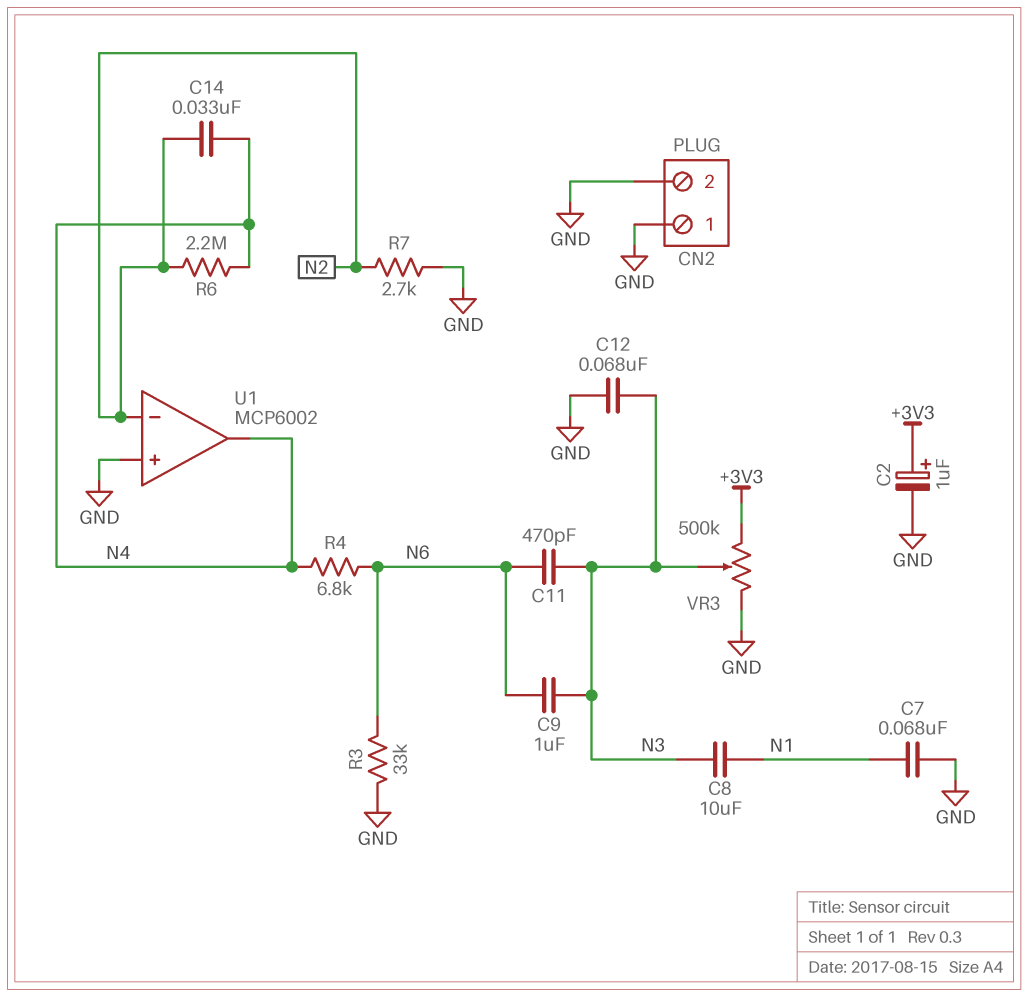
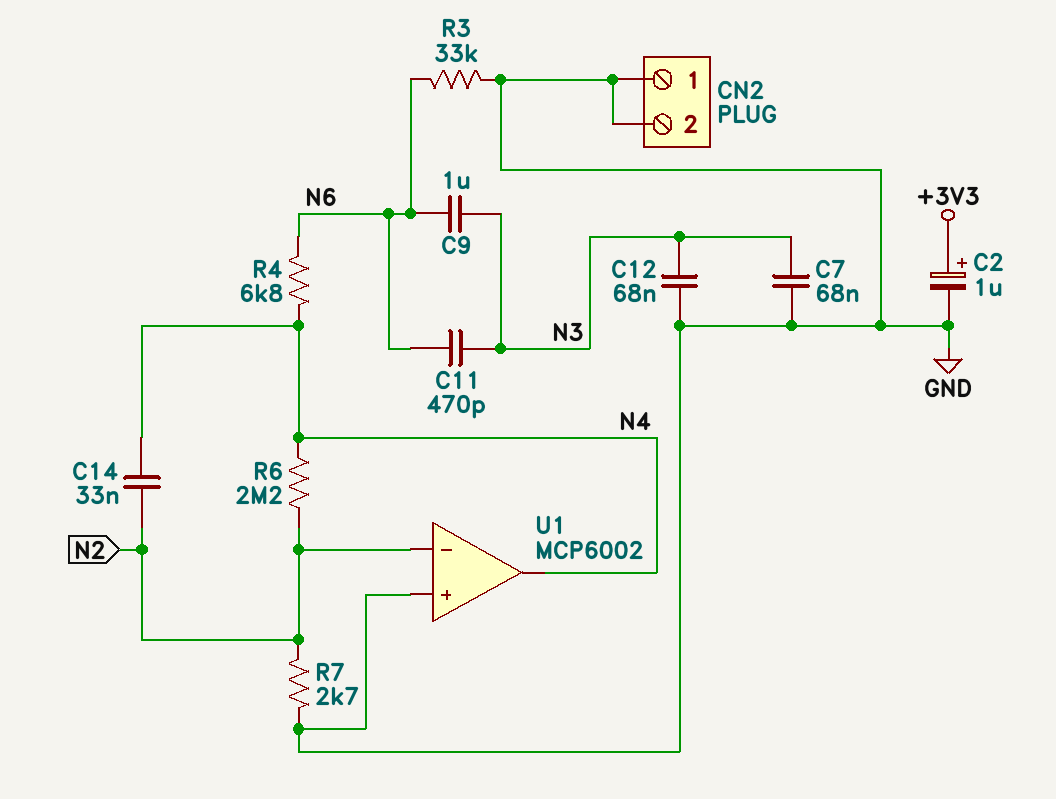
C7: 68nF (GND, N1) -> 68nF (GND, N3)
C8: 10uF (N1, N3) -> none
VR3: 500k (+3V3, GND, wiper N3) -> none

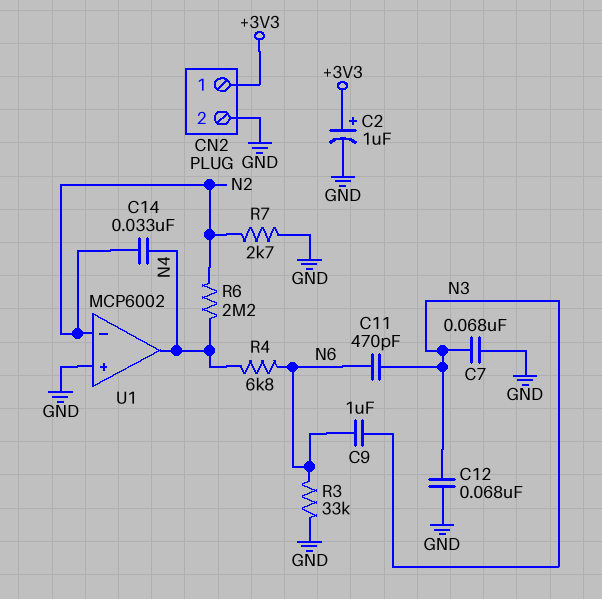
CN2 pin 1: GND -> +3V3

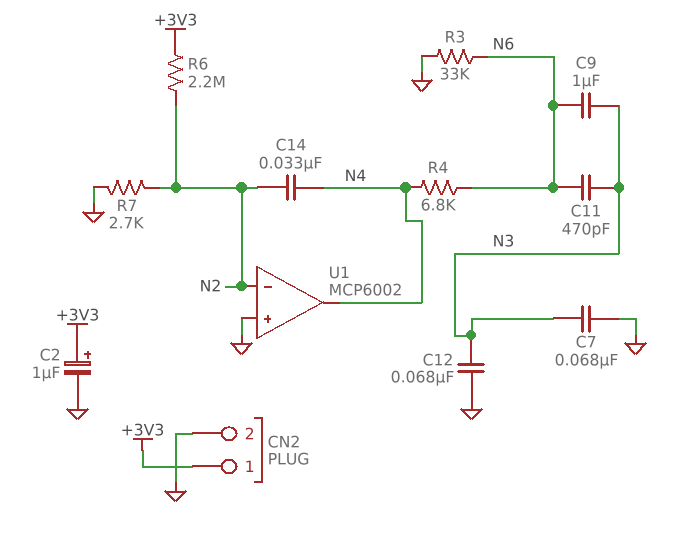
R6: 2.2M (N2, N4) -> 2.2M (+3V3, N2)

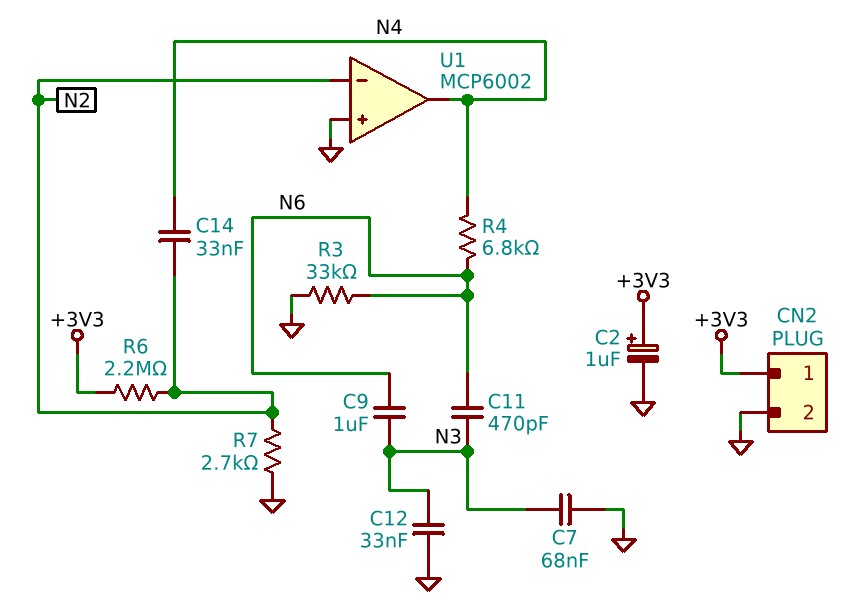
C12: 68nF (GND, N3) -> 33nF (GND, N3)

